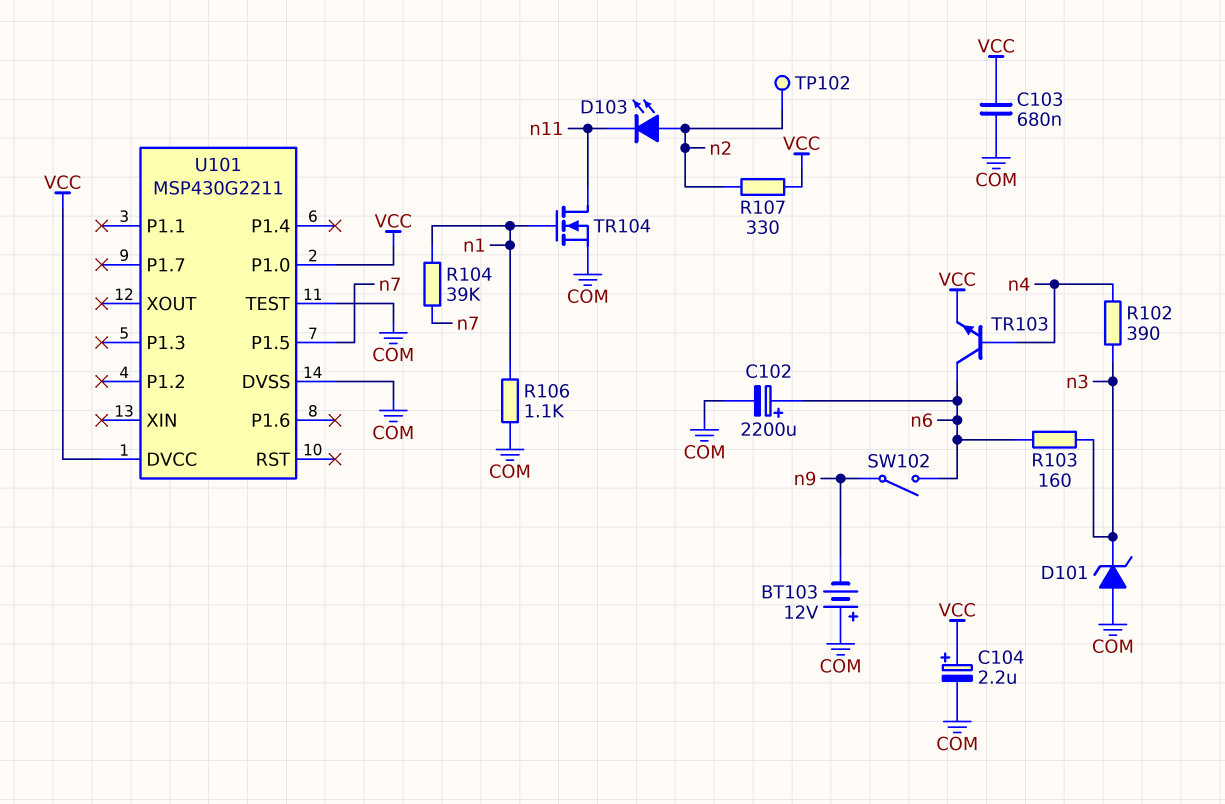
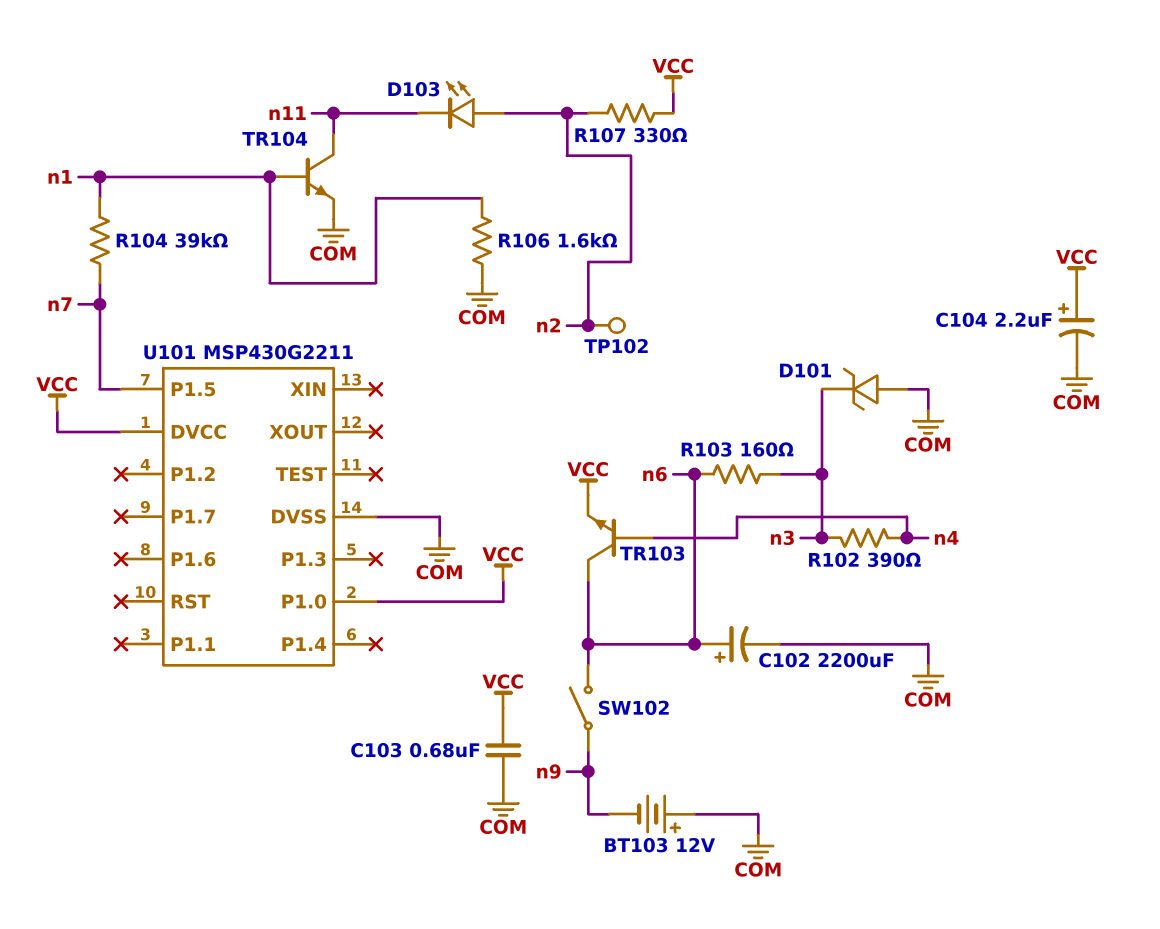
R106: 1.1k (COM, n1) -> 1.6k (COM, n1)
TR104: NMOS (G n1, D n11, S COM) -> NPN (B n1, C n11, E COM)
U101 pin TEST: COM -> none

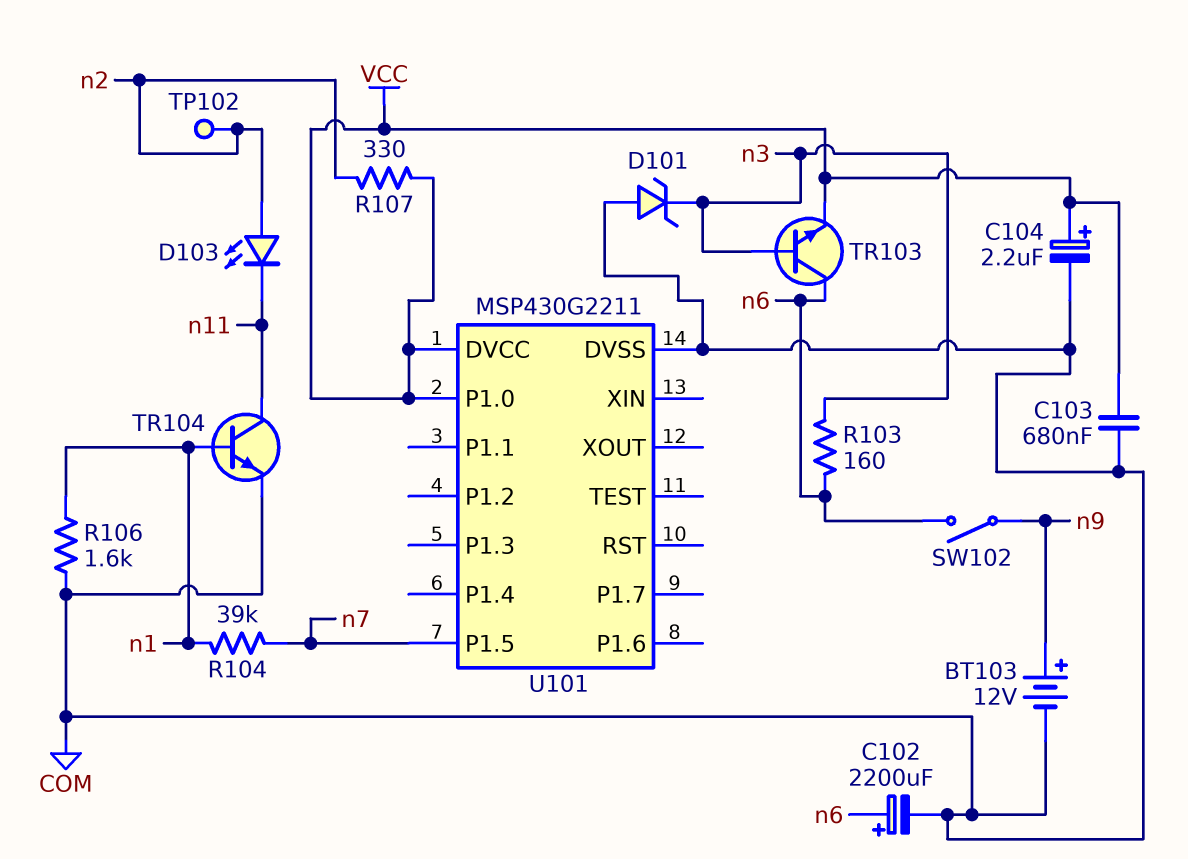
BT103: 12V (plus COM, minus n9) -> 12V (plus n9, minus COM)
R102: 390 (n3, n4) -> none
TR103: NPN (B n4, C n6, E VCC) -> NPN (B n3, C n6, E VCC)

